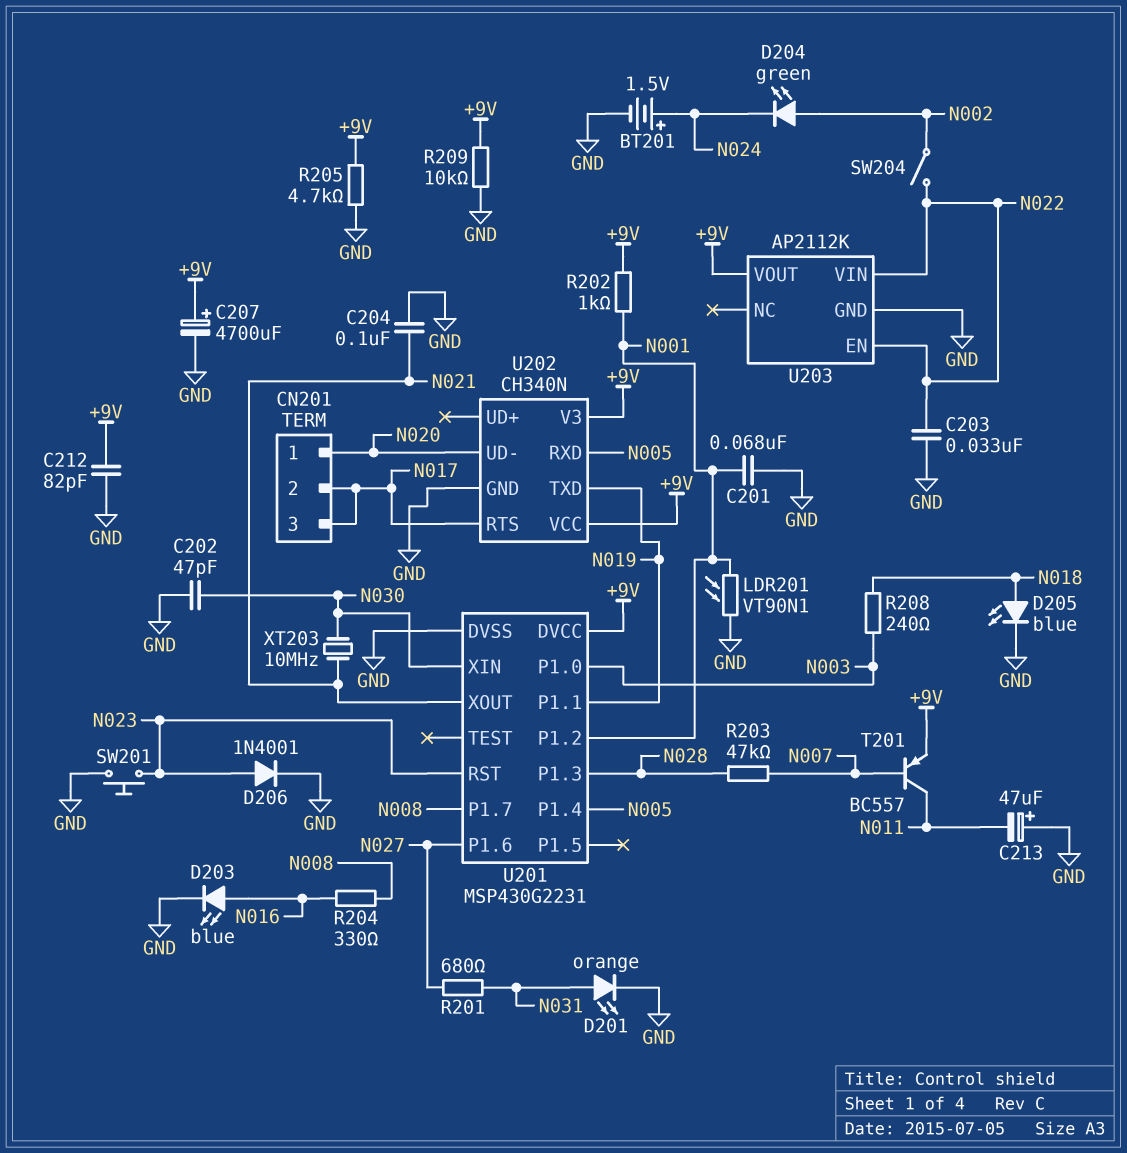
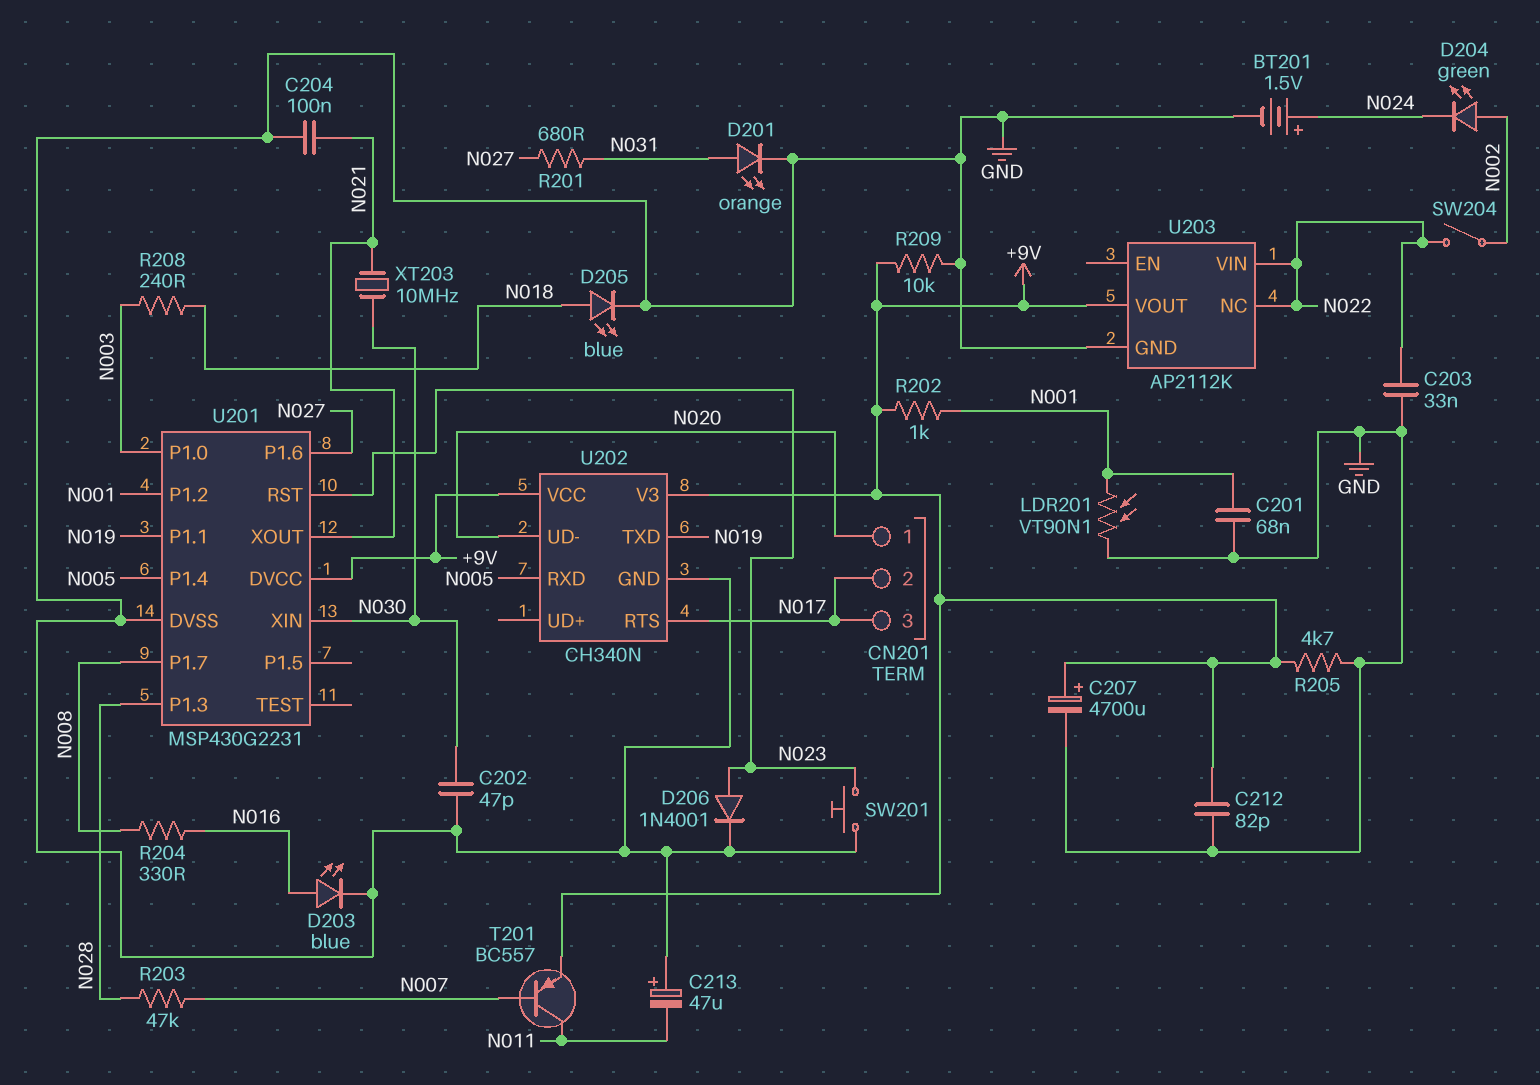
U203 pin EN: N022 -> none
U203 pin NC: none -> N022

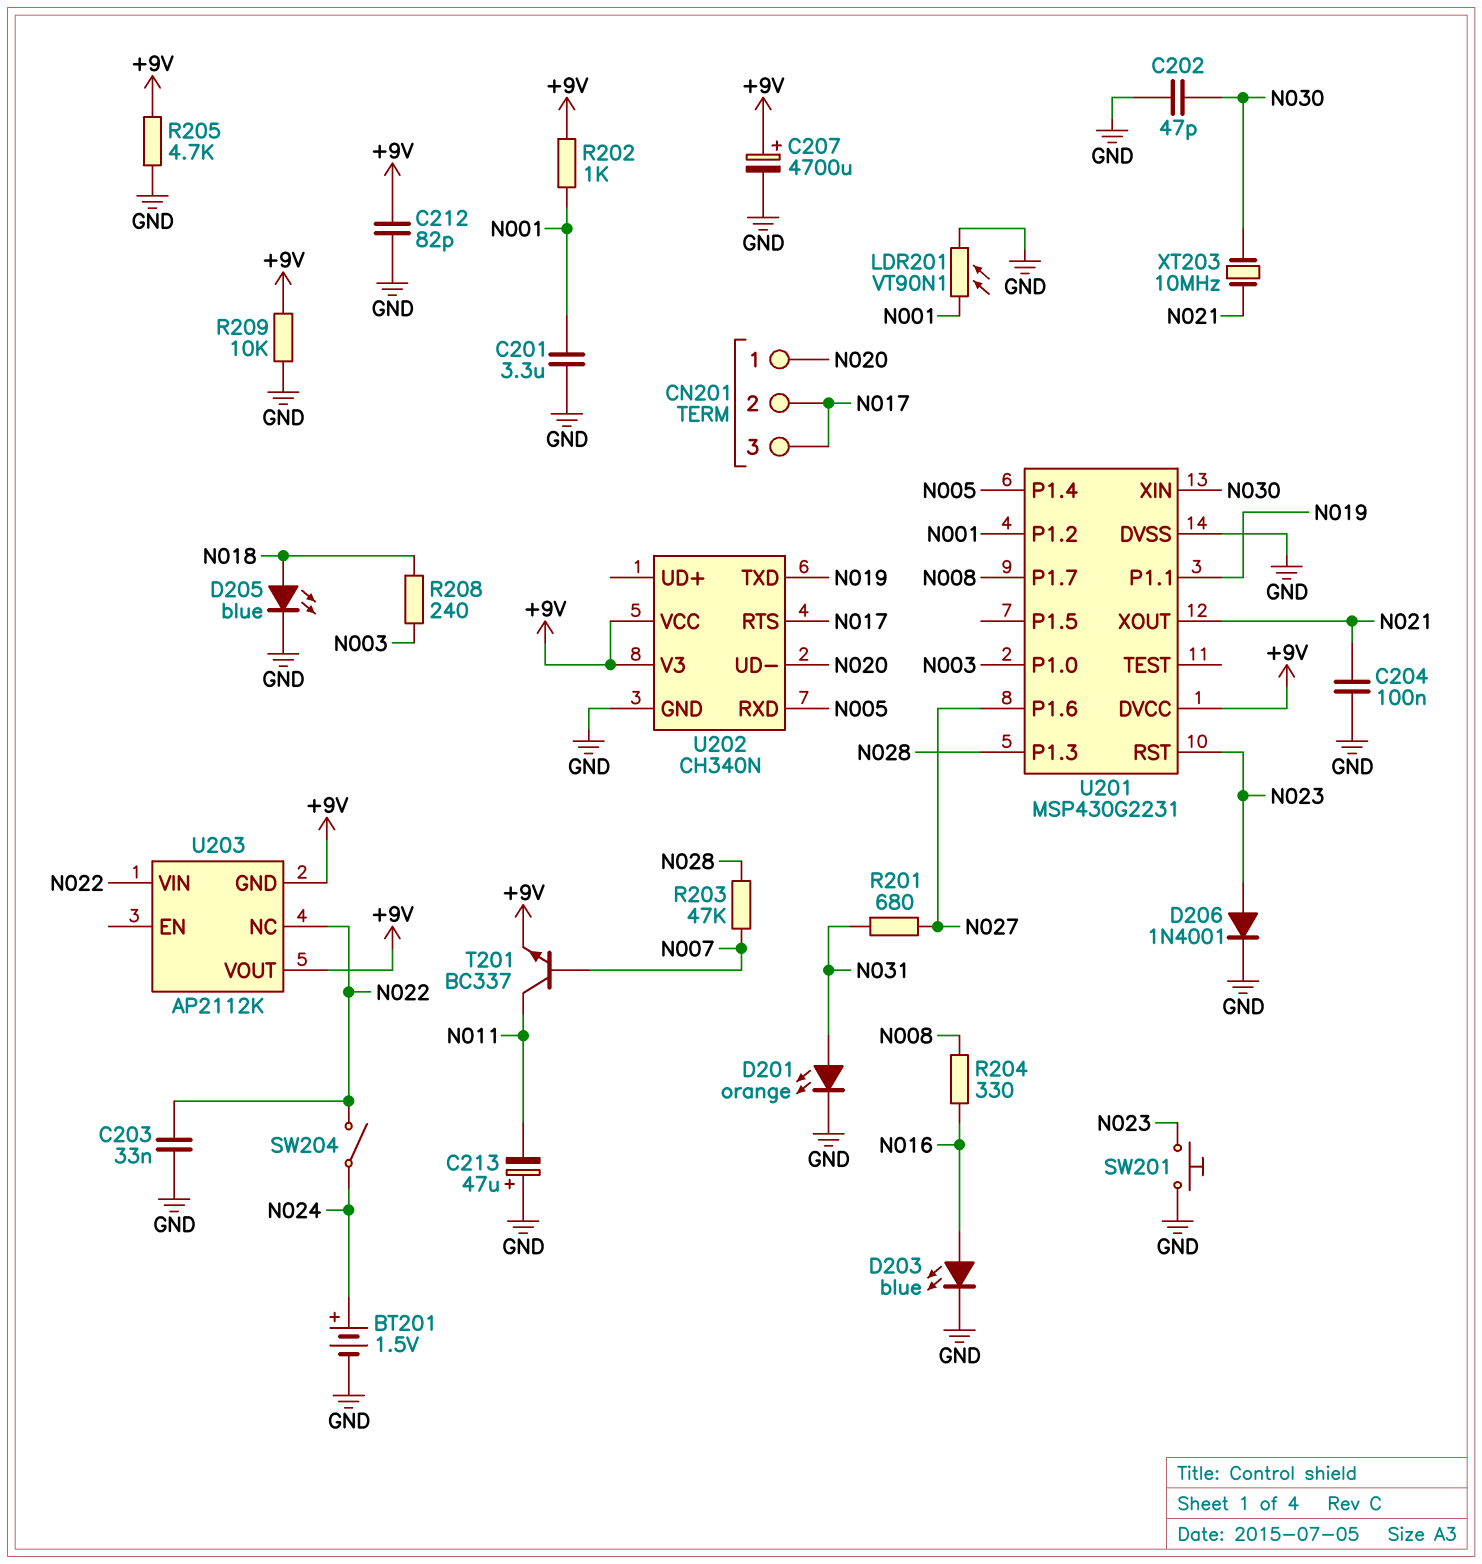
C201: 68nF (GND, N001) -> 3.3uF (GND, N001)
D204: LED green (A N002, K N024) -> none
SW204: switch (N002, N022) -> switch (N022, N024)
T201: PNP BC557 (B N007, C N011, E +9V) -> NPN BC337 (B N007, C N011, E +9V)
U203 pin GND: GND -> +9V

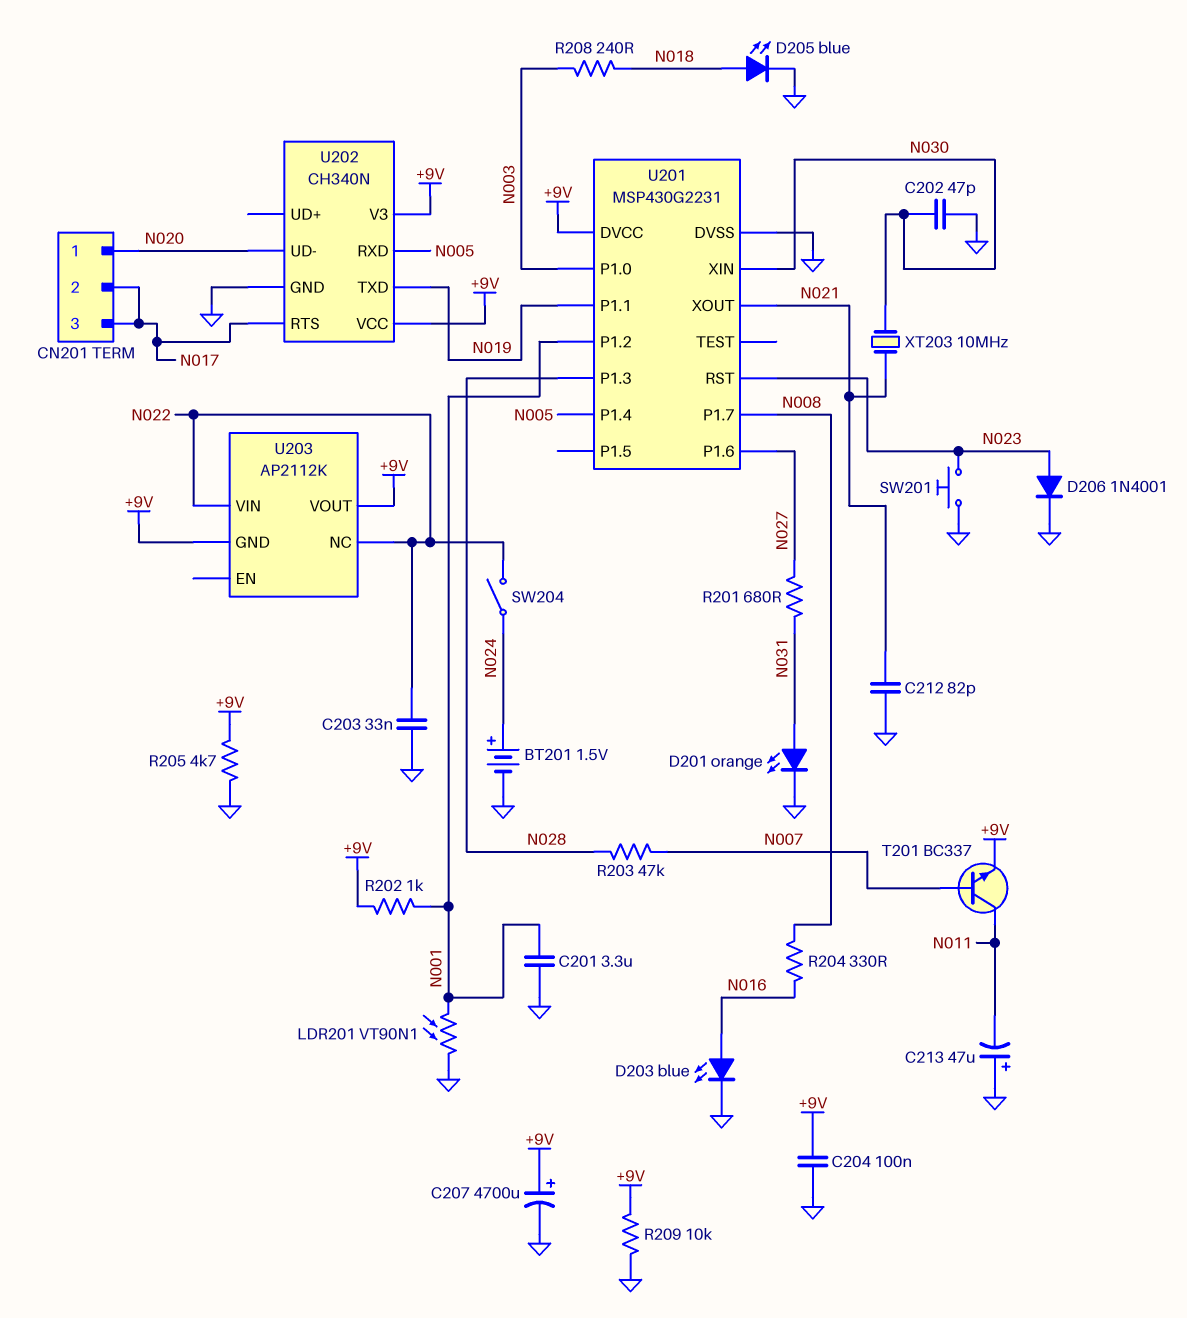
C204: 100nF (GND, N021) -> 100nF (+9V, GND)
C212: 82pF (+9V, GND) -> 82pF (GND, N021)

